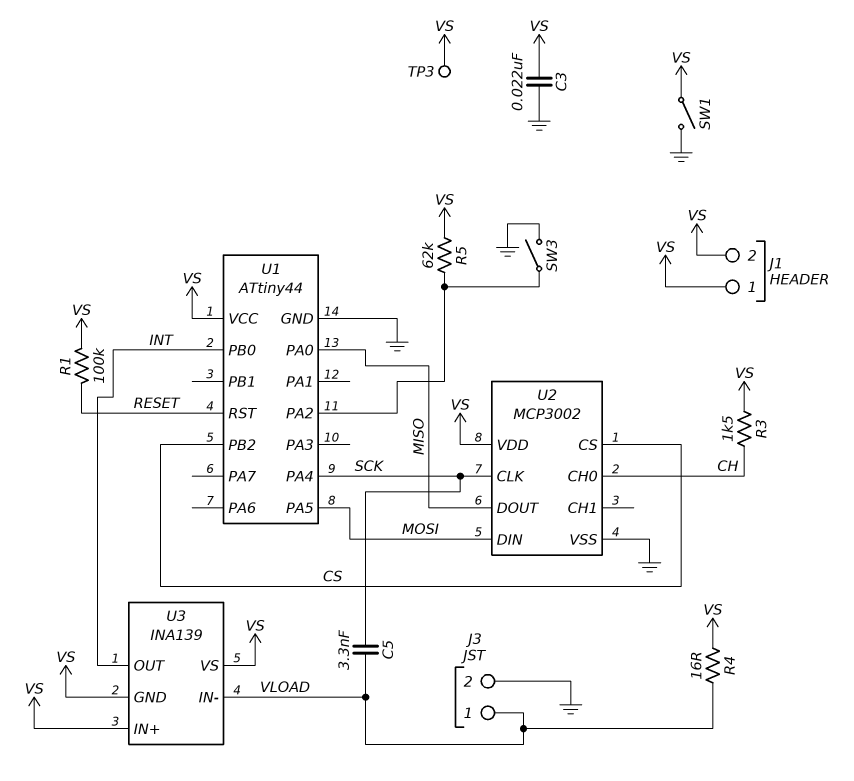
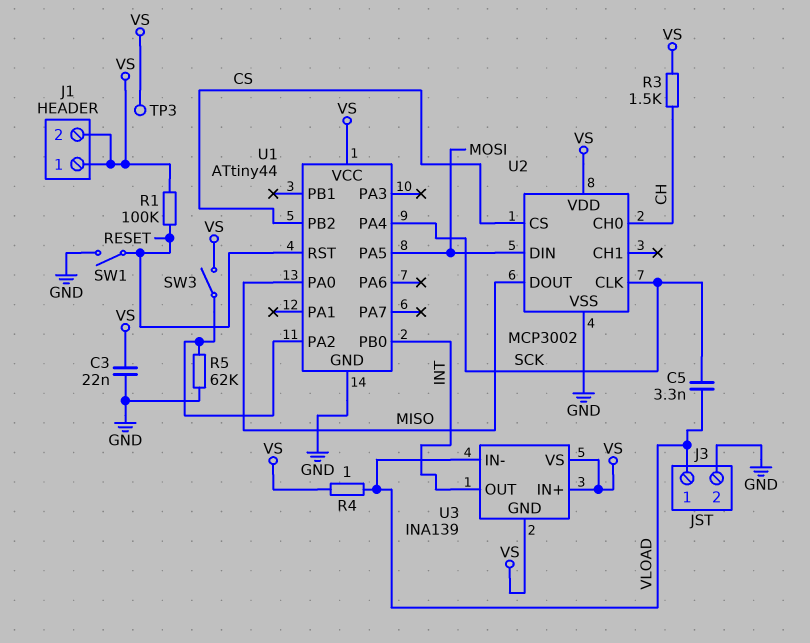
R4: 16 (VLOAD, VS) -> 1 (VLOAD, VS)
R5: 62k (U1/PA2, VS) -> 62k (GND, U1/PA2)
SW1: switch (GND, VS) -> switch (GND, RESET)
SW3: switch (GND, U1/PA2) -> switch (U1/PA2, VS)

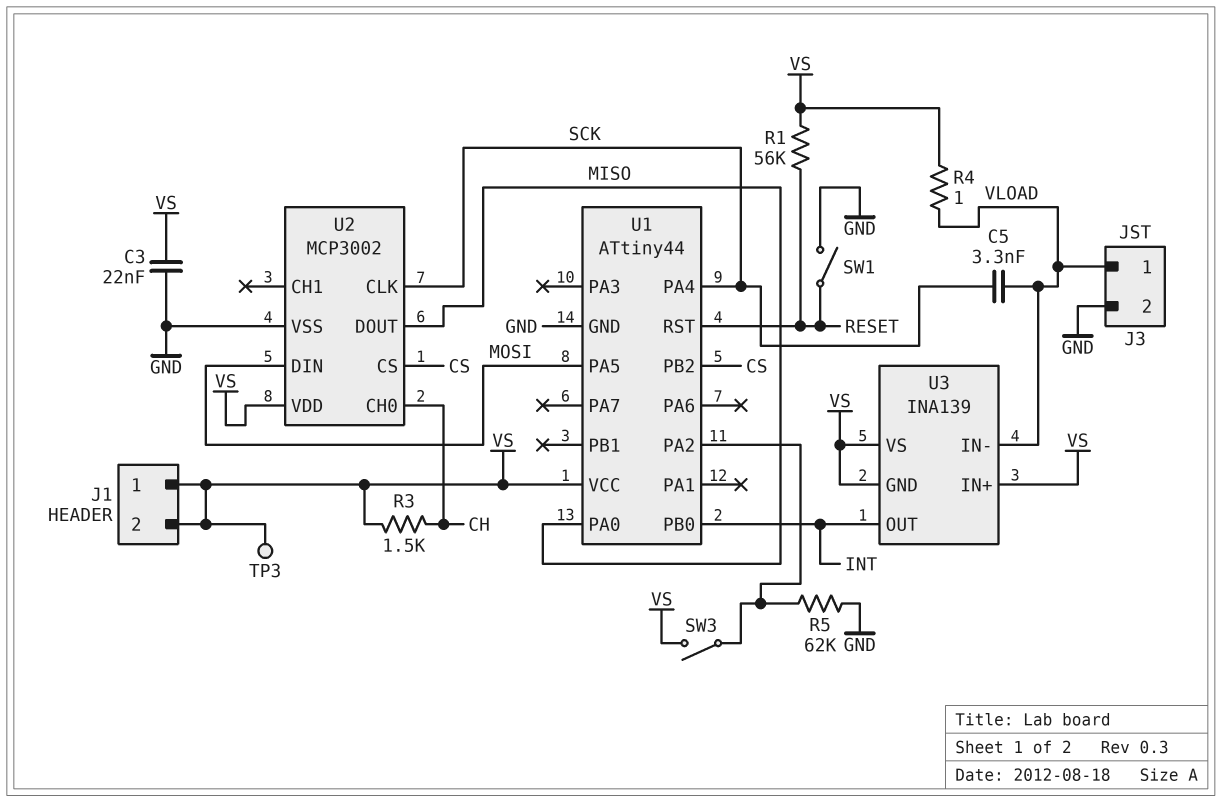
R1: 100k (RESET, VS) -> 56k (RESET, VS)

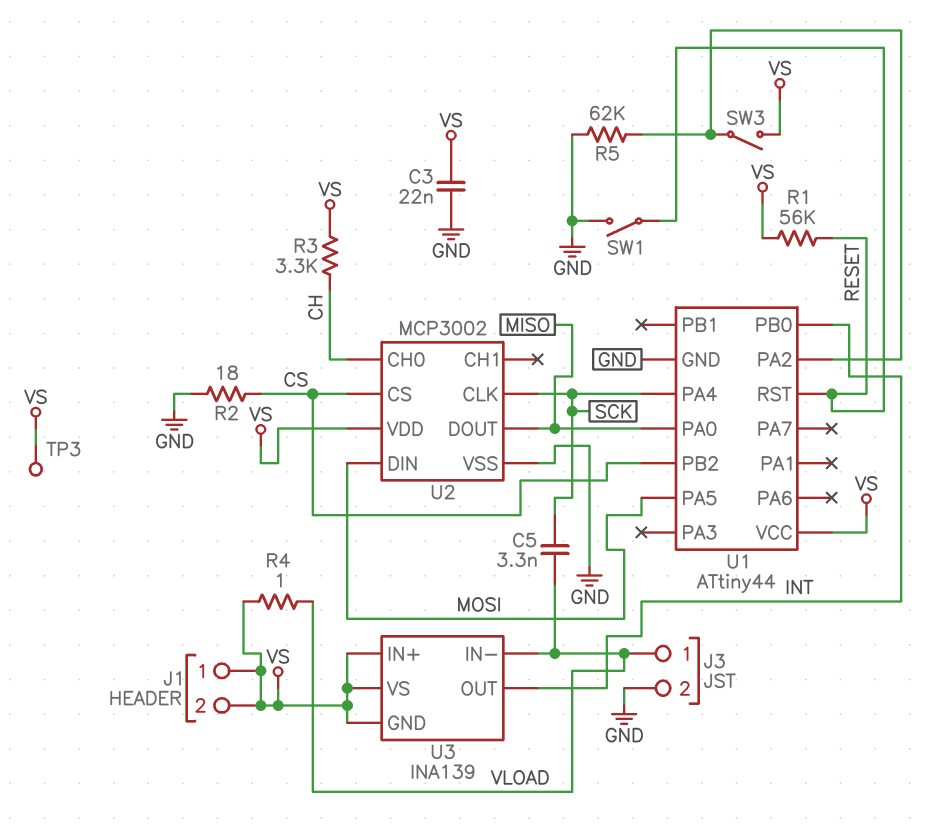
R2: none -> 18 (CS, GND)
R3: 1.5k (CH, VS) -> 3.3k (CH, VS)

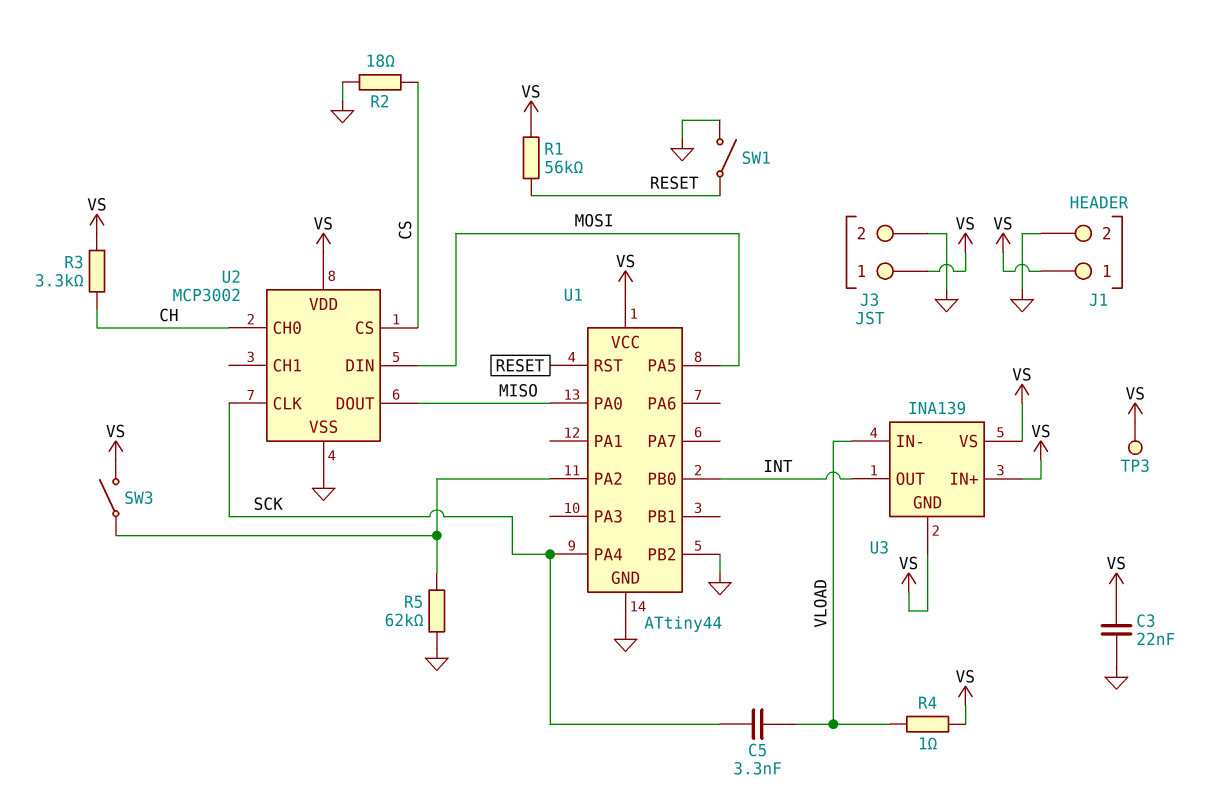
J1 pin 2: VS -> GND
J3 pin 1: VLOAD -> VS
U1 pin PB2: CS -> GND

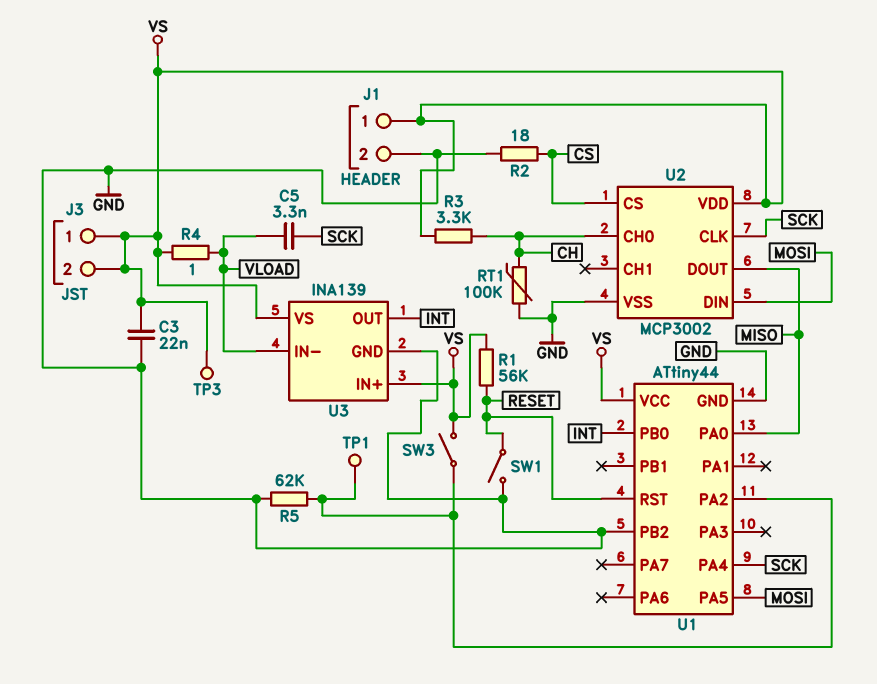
J3 pin 2: GND -> VS
RT1: none -> 100k (CH, GND)
TP1: none -> test point (U1/PA2)
U3 pin GND: VS -> GND

